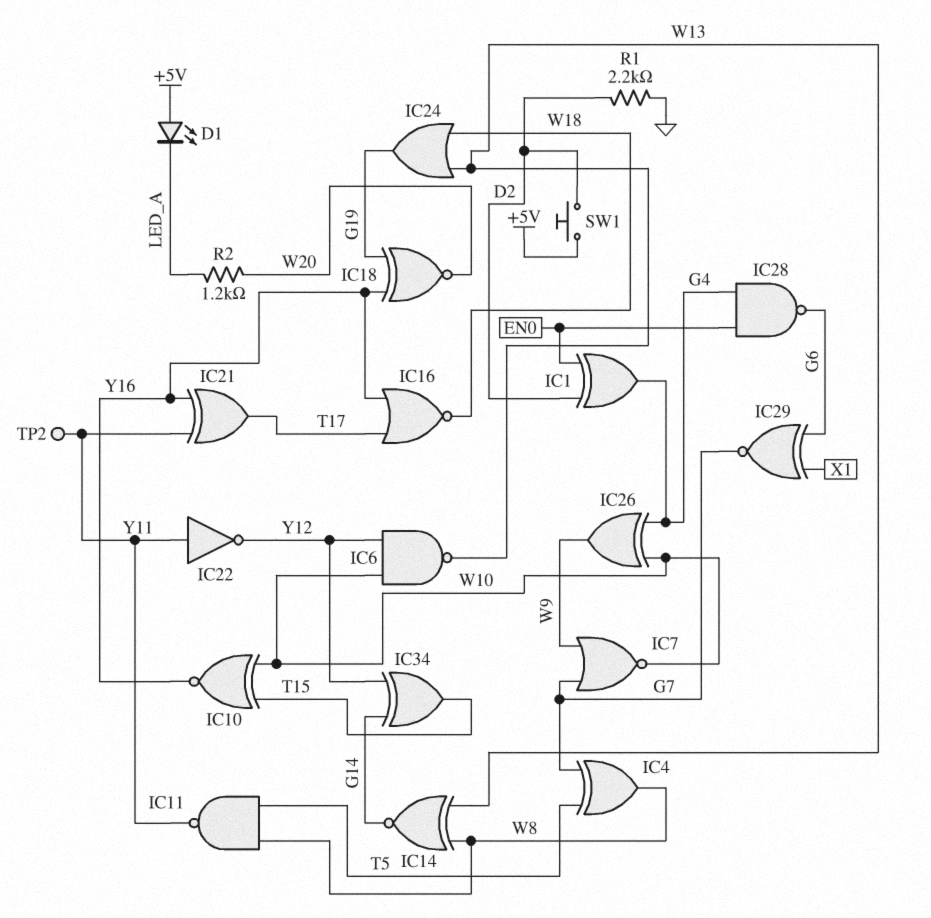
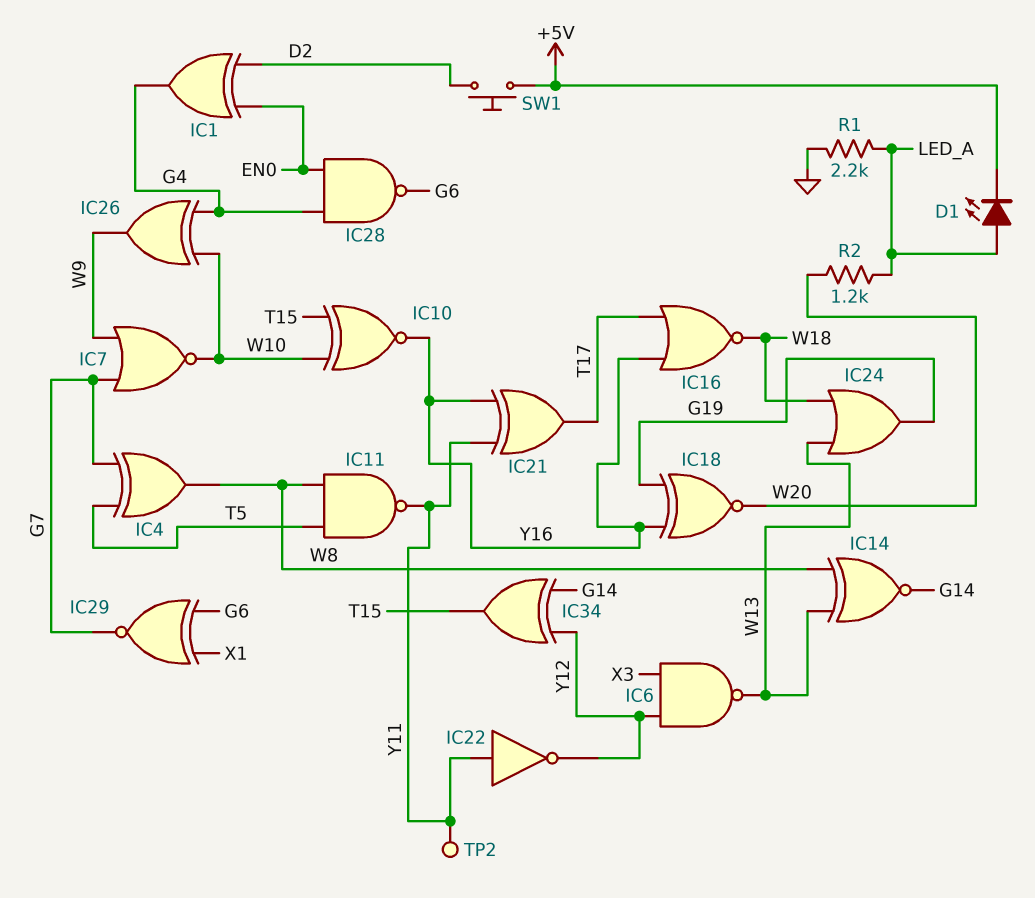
D1: LED (A +5V, K LED_A) -> LED (A LED_A, K +5V)
IC6: NAND (in W10, in Y12, out W13) -> NAND (in X3, in Y12, out W13)
R1: 2.2k (D2, GND) -> 2.2k (GND, LED_A)

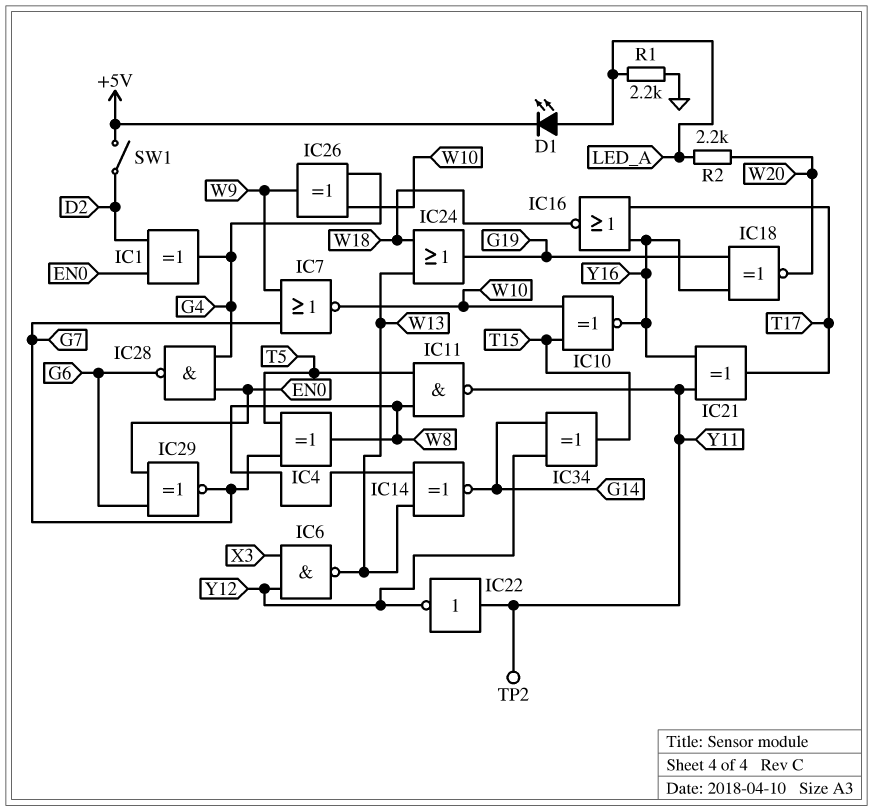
IC29: XNOR (in G6, in X1, out G7) -> XNOR (in EN0, in G6, out G7)
R2: 1.2k (LED_A, W20) -> 2.2k (LED_A, W20)
SW1: button (+5V, D2) -> switch (+5V, D2)

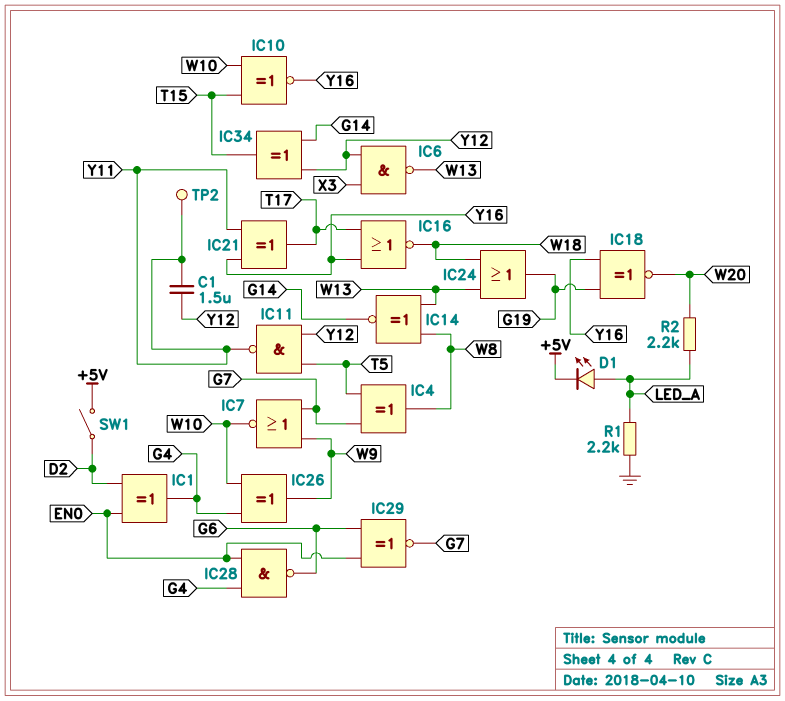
C1: none -> 1.5uF (Y11, Y12)
IC11: NAND (in T5, in W8, out Y11) -> NAND (in T5, in Y12, out Y11)
IC22: NOT (in Y11, out Y12) -> none

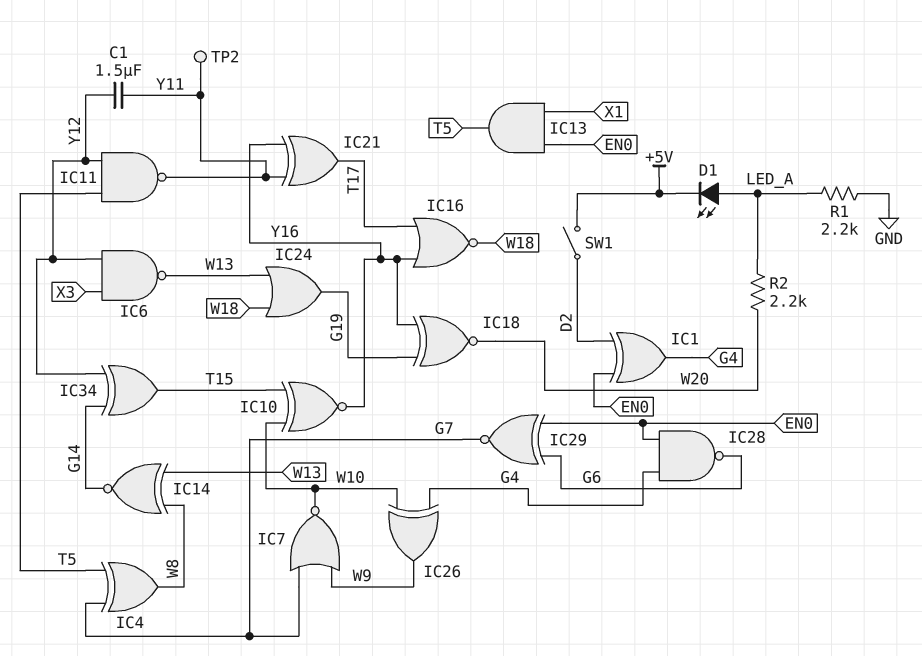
IC13: none -> AND (in EN0, in X1, out T5)

